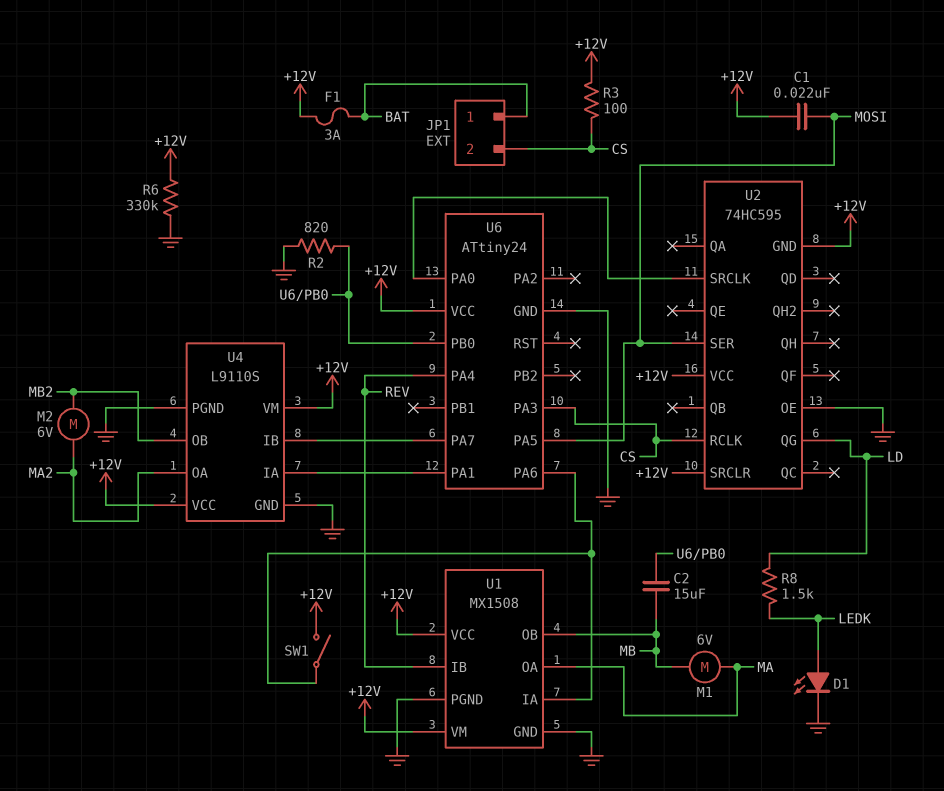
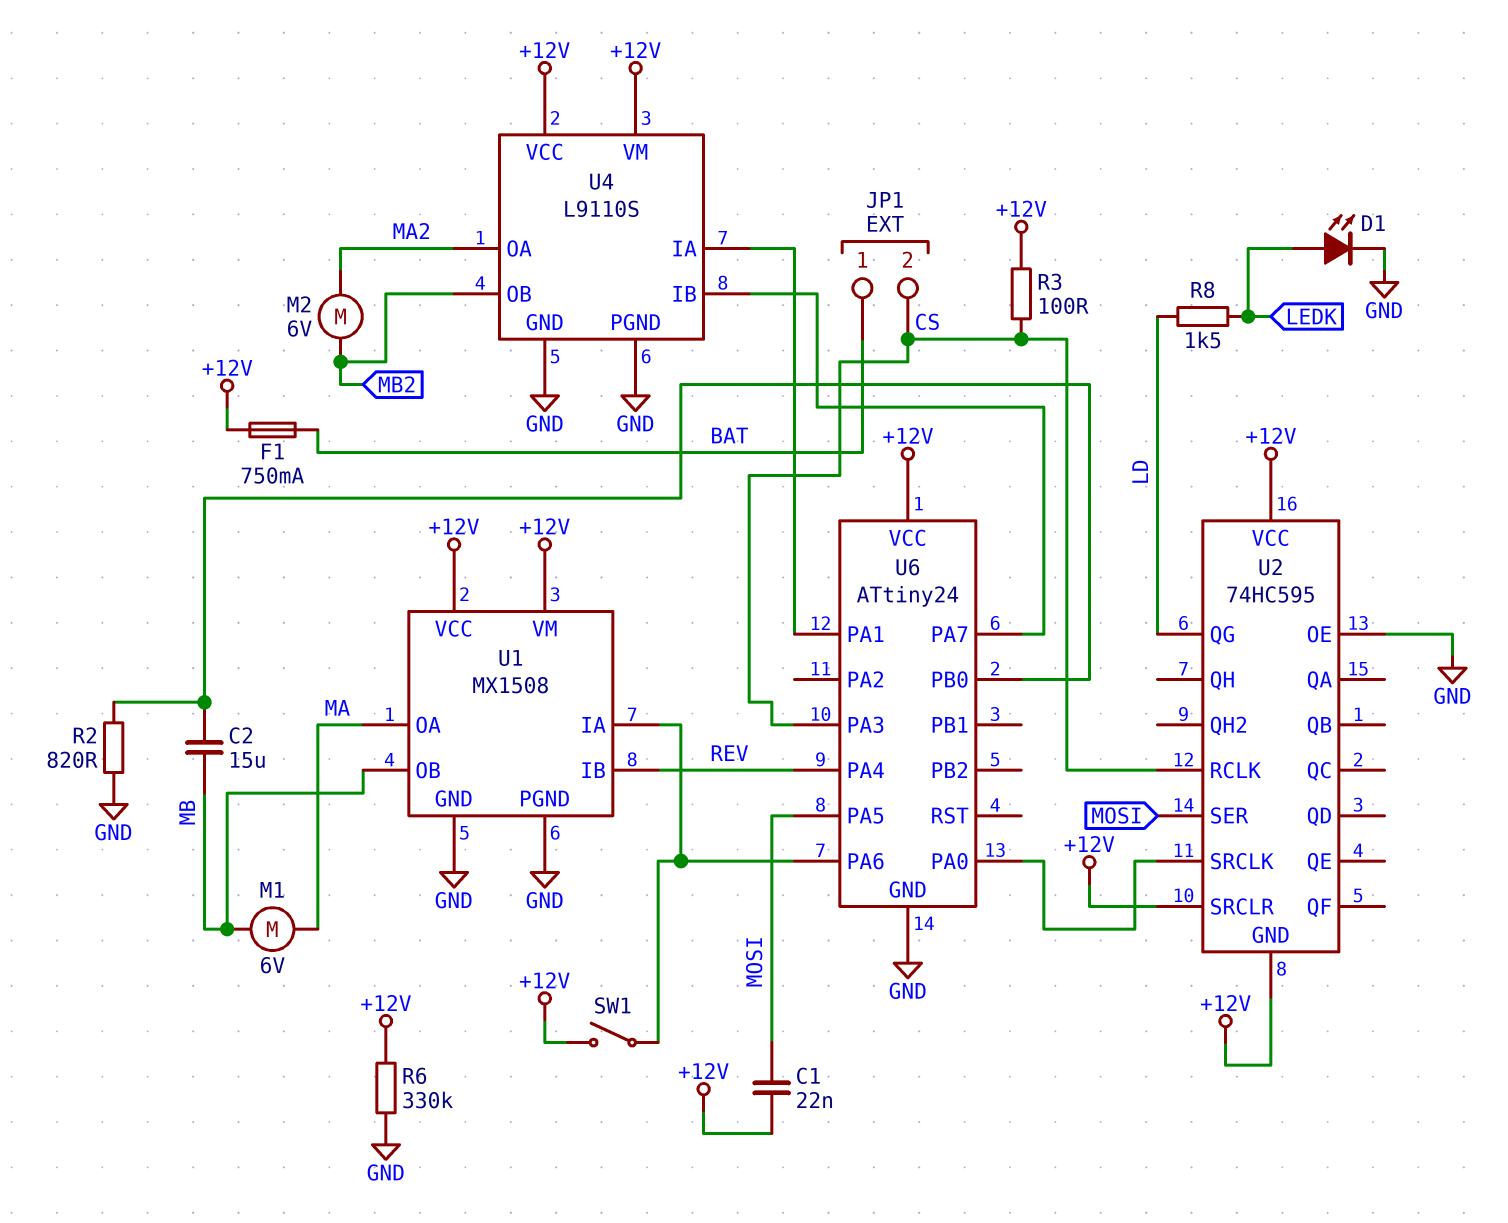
F1: 3A (+12V, BAT) -> 750mA (+12V, BAT)

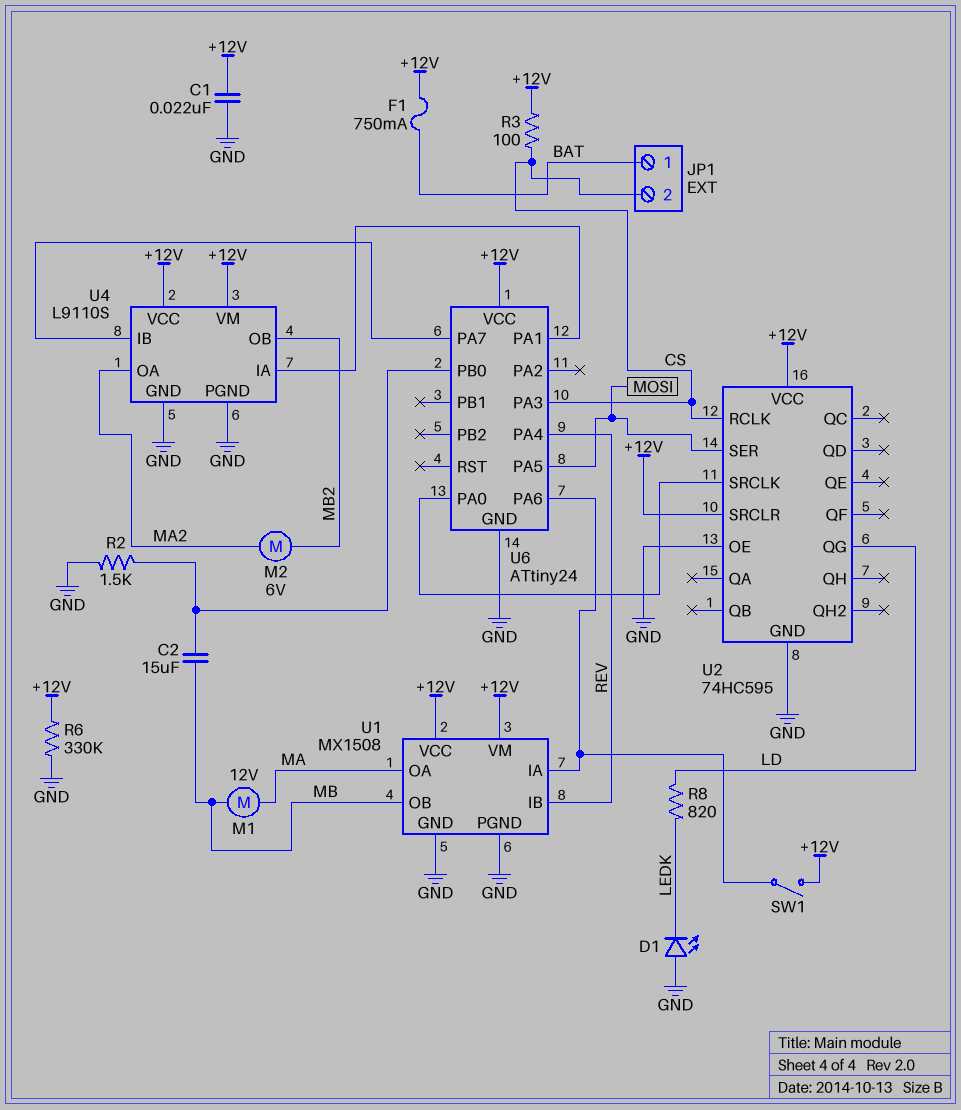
C1: 22nF (+12V, MOSI) -> 22nF (+12V, GND)
D1: LED (A LEDK, K GND) -> LED (A GND, K LEDK)
M1: motor 6V (MA, MB) -> motor 12V (MA, MB)
R2: 820 (GND, U6/PB0) -> 1.5k (GND, U6/PB0)
R8: 1.5k (LD, LEDK) -> 820 (LD, LEDK)
U2 pin GND: +12V -> GND

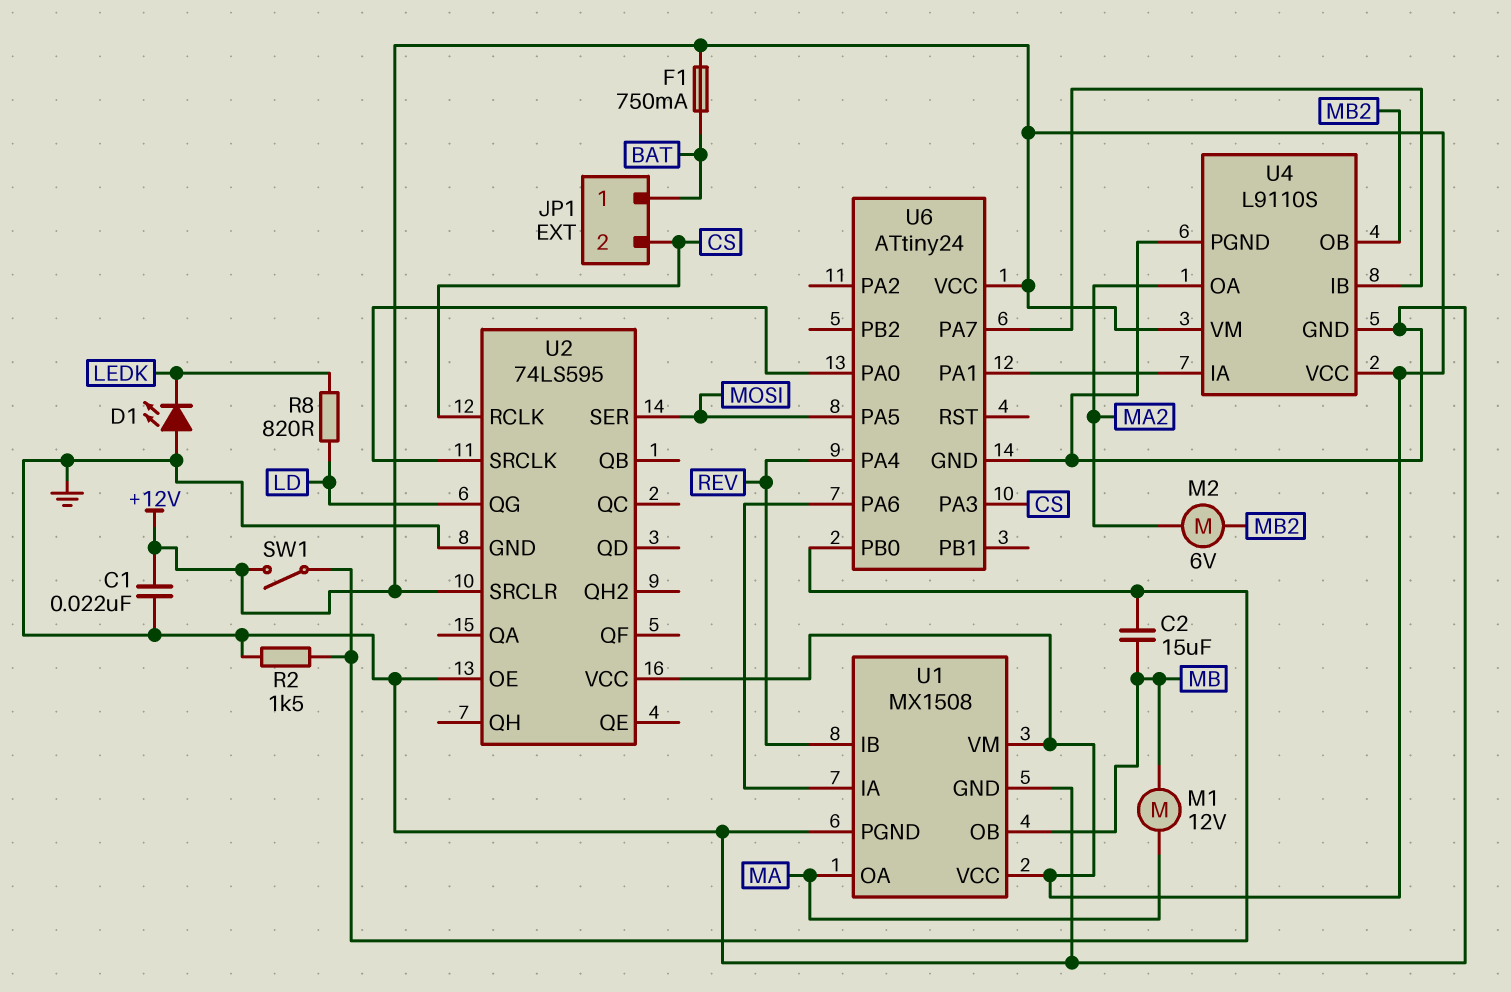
R3: 100 (+12V, CS) -> none
R6: 330k (+12V, GND) -> none
SW1: switch (+12V, U1/IA) -> switch (+12V, U6/PB0)
U2: 74HC595 -> 74LS595

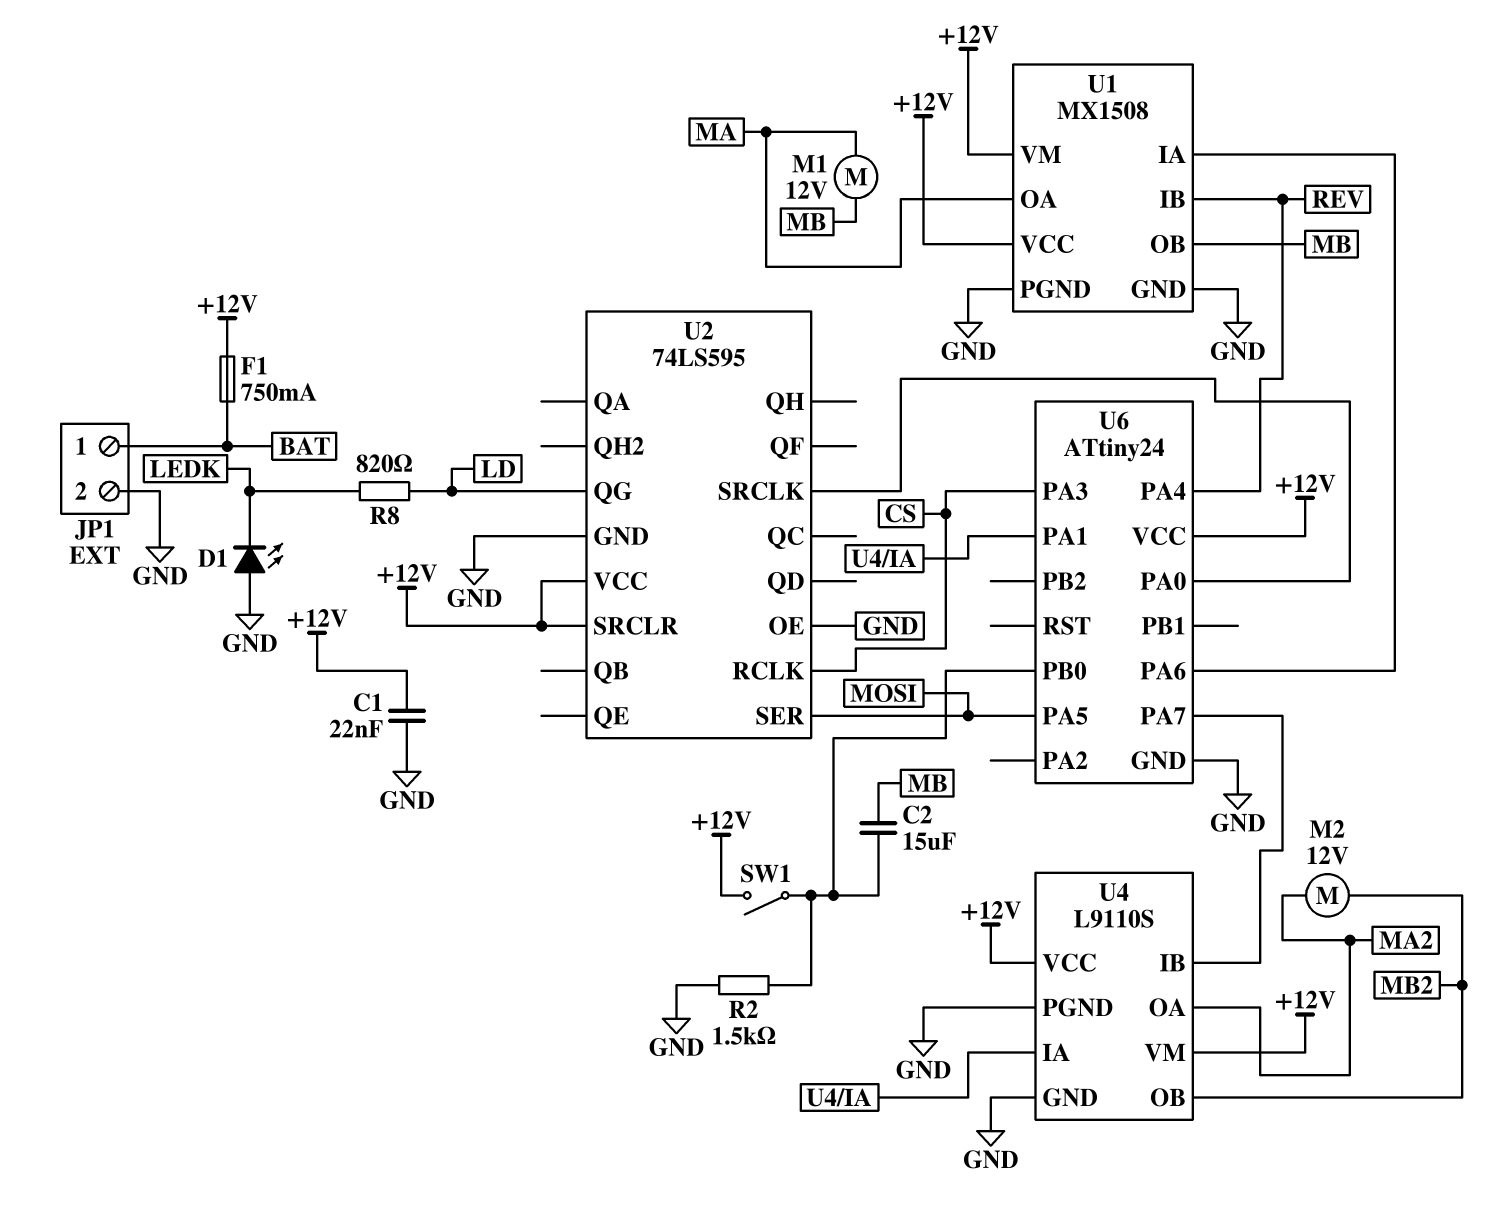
JP1 pin 2: CS -> GND
M2: motor 6V (MA2, MB2) -> motor 12V (MA2, MB2)

